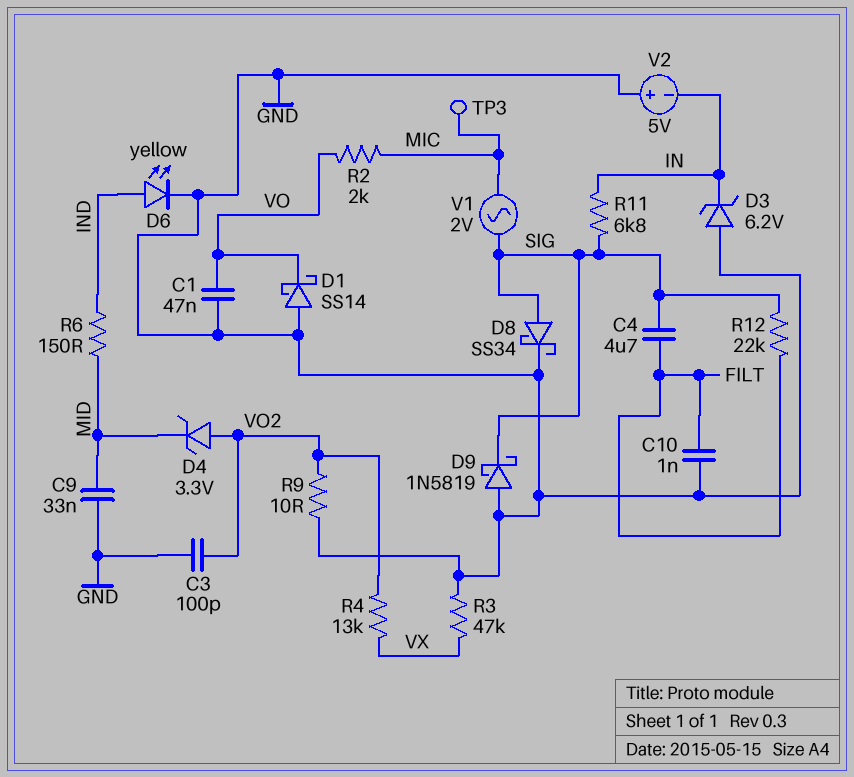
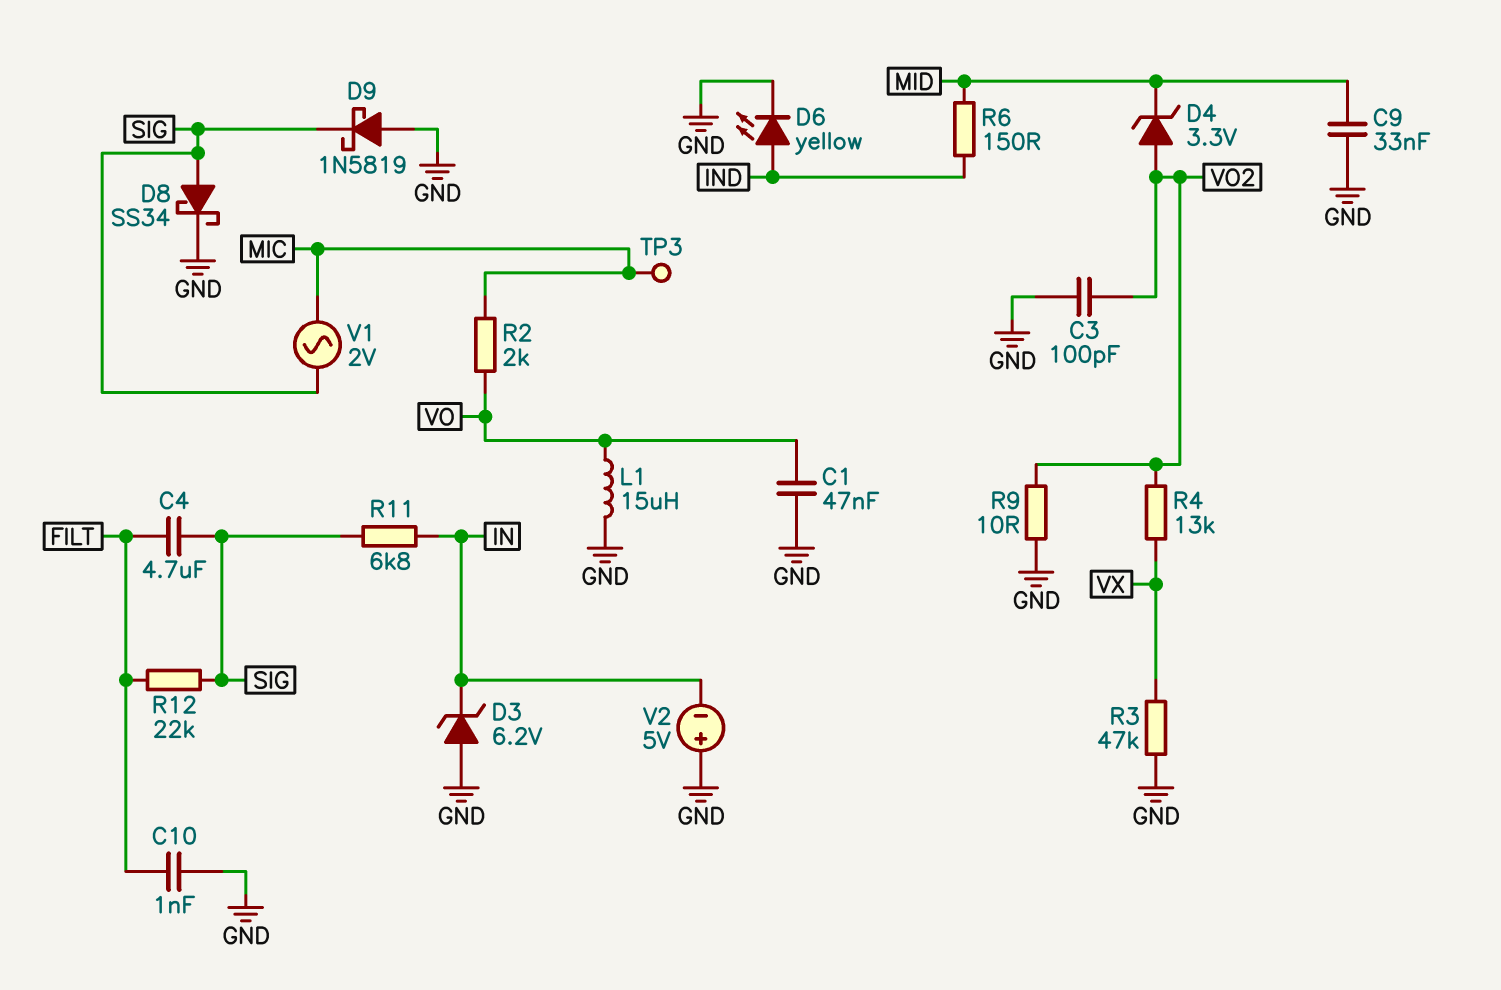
D1: schottky SS14 (A GND, K VO) -> none
L1: none -> 15uH (GND, VO)

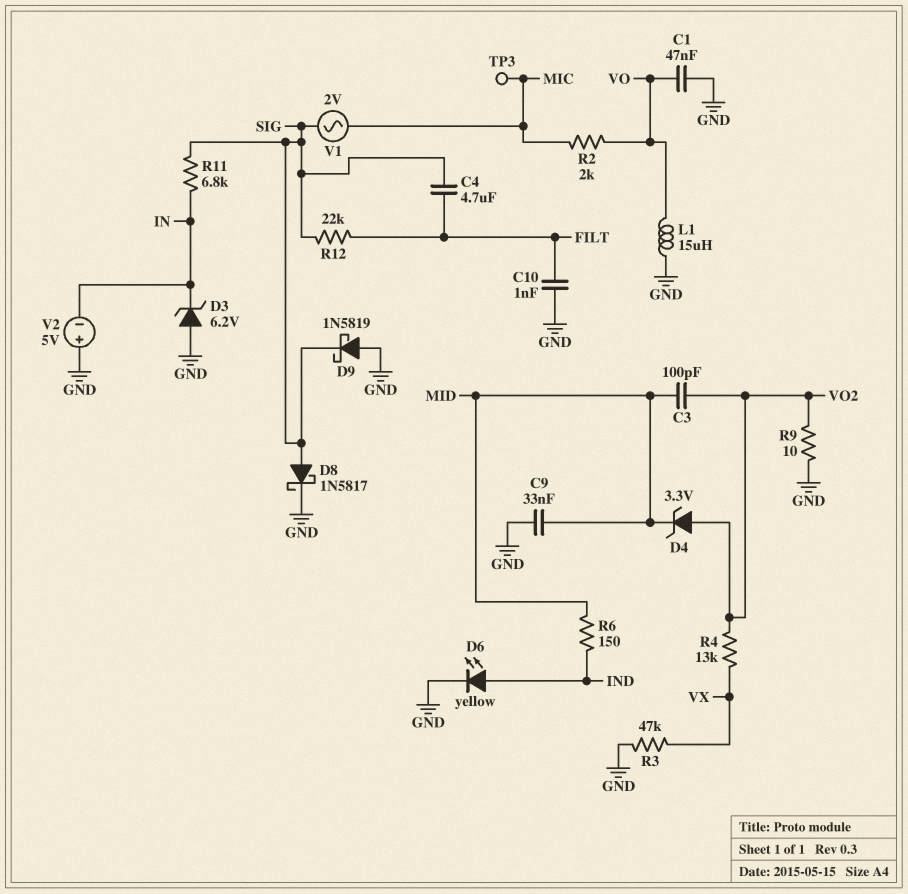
C3: 100pF (GND, VO2) -> 100pF (MID, VO2)
D8: schottky SS34 (A SIG, K GND) -> schottky 1N5817 (A SIG, K GND)

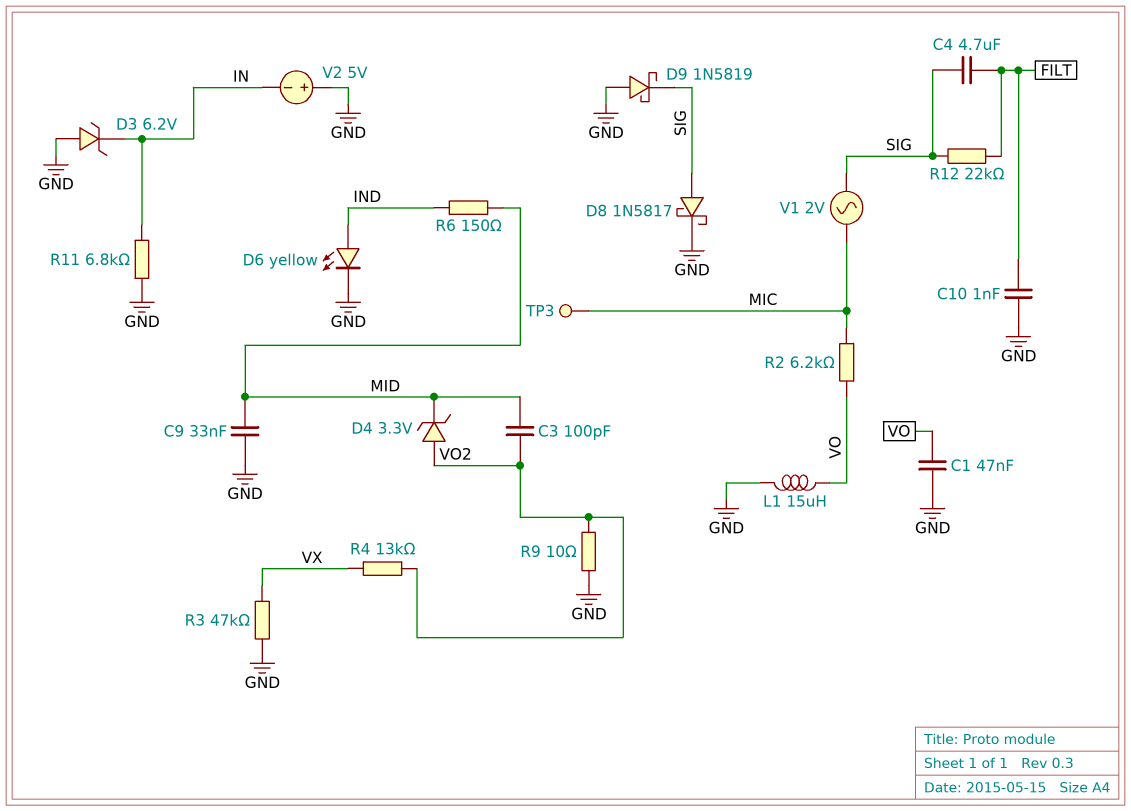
R2: 2k (MIC, VO) -> 6.2k (MIC, VO)
R11: 6.8k (IN, SIG) -> 6.8k (GND, IN)

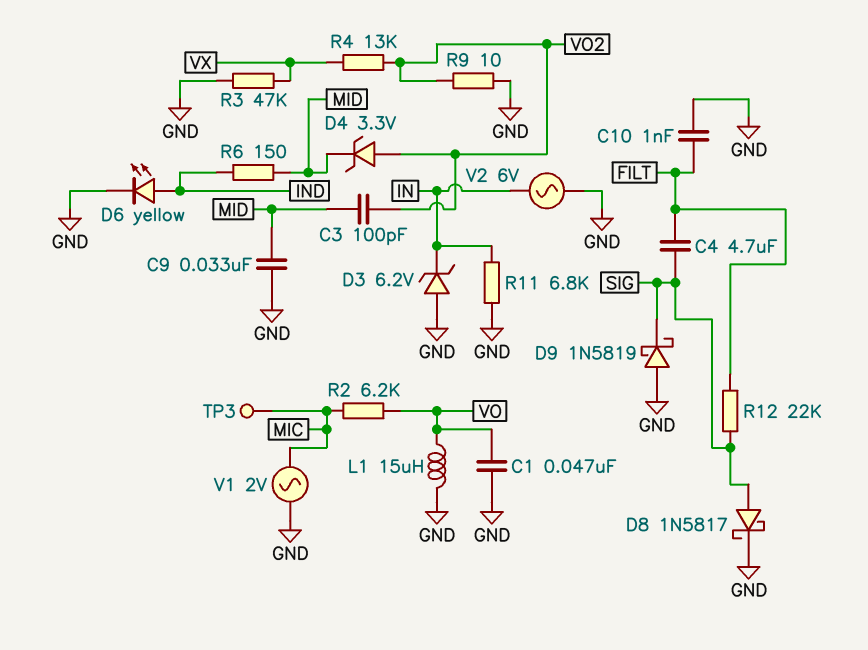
V1: AC 2V (MIC, SIG) -> AC 2V (GND, MIC)
V2: 5V (plus GND, minus IN) -> AC 6V (GND, IN)

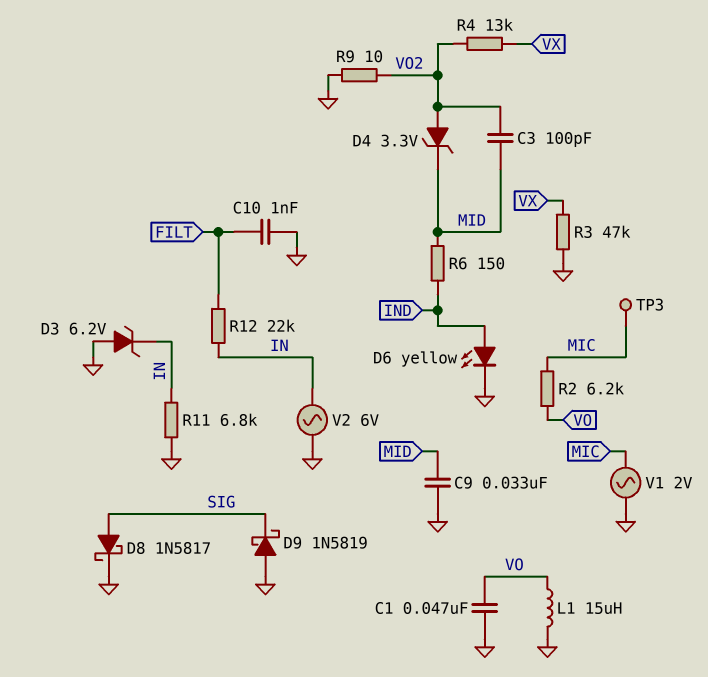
C4: 4.7uF (FILT, SIG) -> none
R12: 22k (FILT, SIG) -> 22k (FILT, IN)

